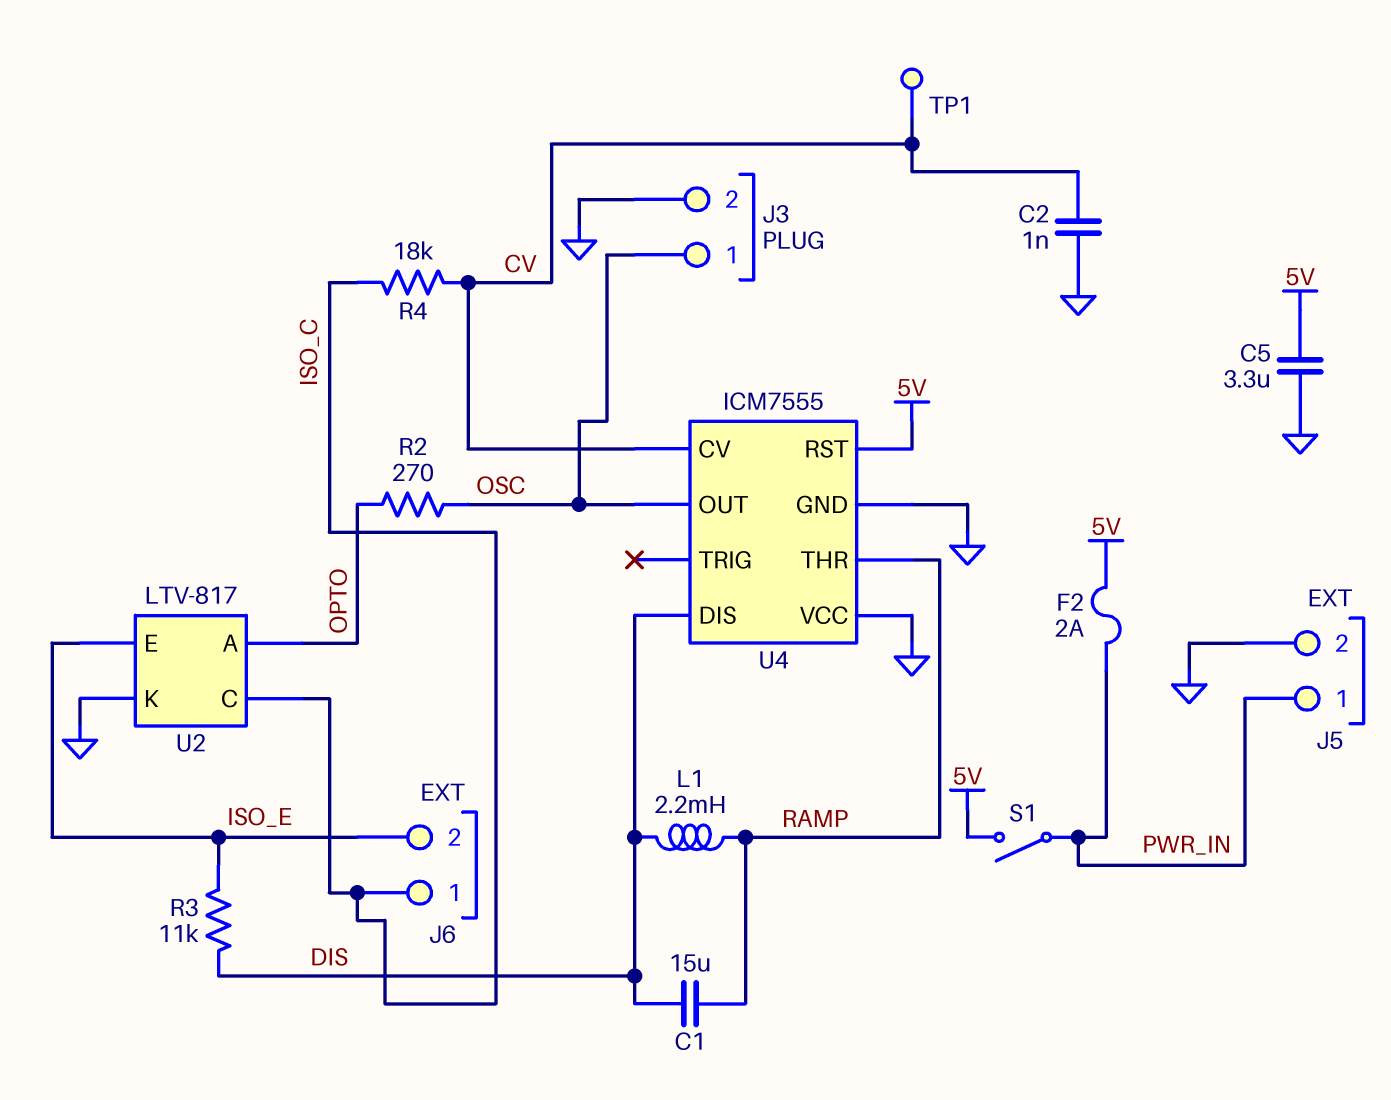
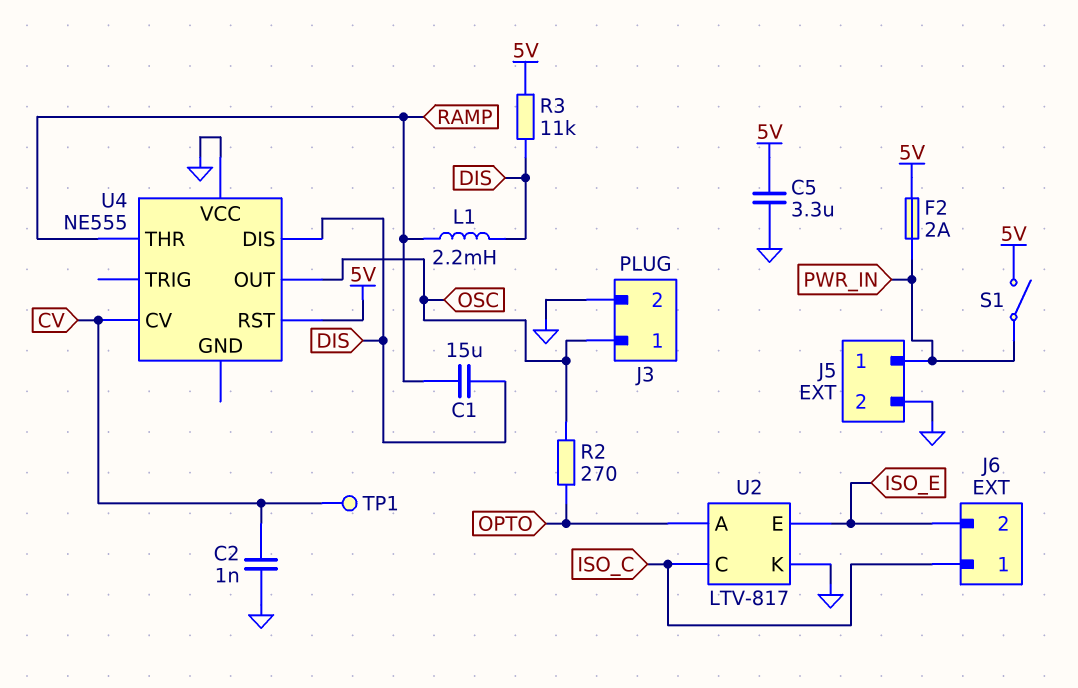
R3: 11k (DIS, ISO_E) -> 11k (5V, DIS)
R4: 18k (CV, ISO_C) -> none
U4: ICM7555 -> NE555
U4 pin GND: GND -> none

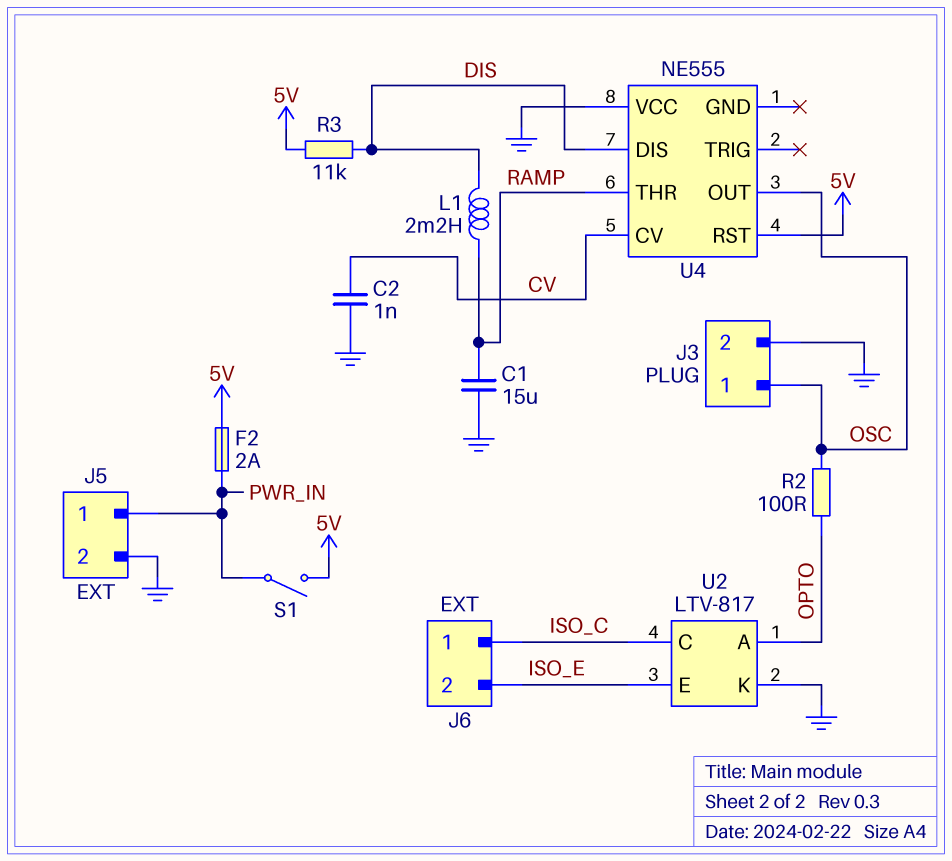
C1: 15uF (DIS, RAMP) -> 15uF (GND, RAMP)
C5: 3.3uF (5V, GND) -> none
R2: 270 (OPTO, OSC) -> 100 (OPTO, OSC)
TP1: test point (CV) -> none

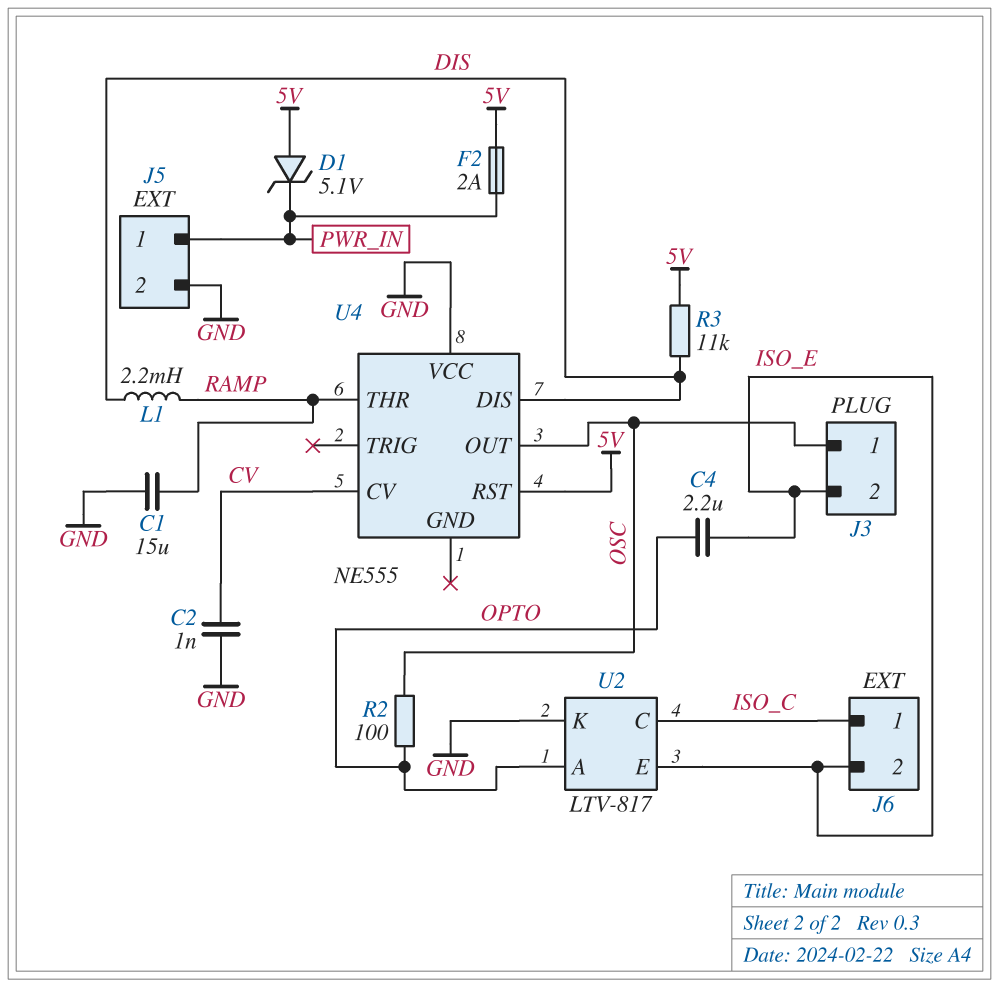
C4: none -> 2.2uF (ISO_E, OPTO)
D1: none -> zener 5.1V (A 5V, K PWR_IN)
J3 pin 2: GND -> ISO_E
S1: switch (5V, PWR_IN) -> none

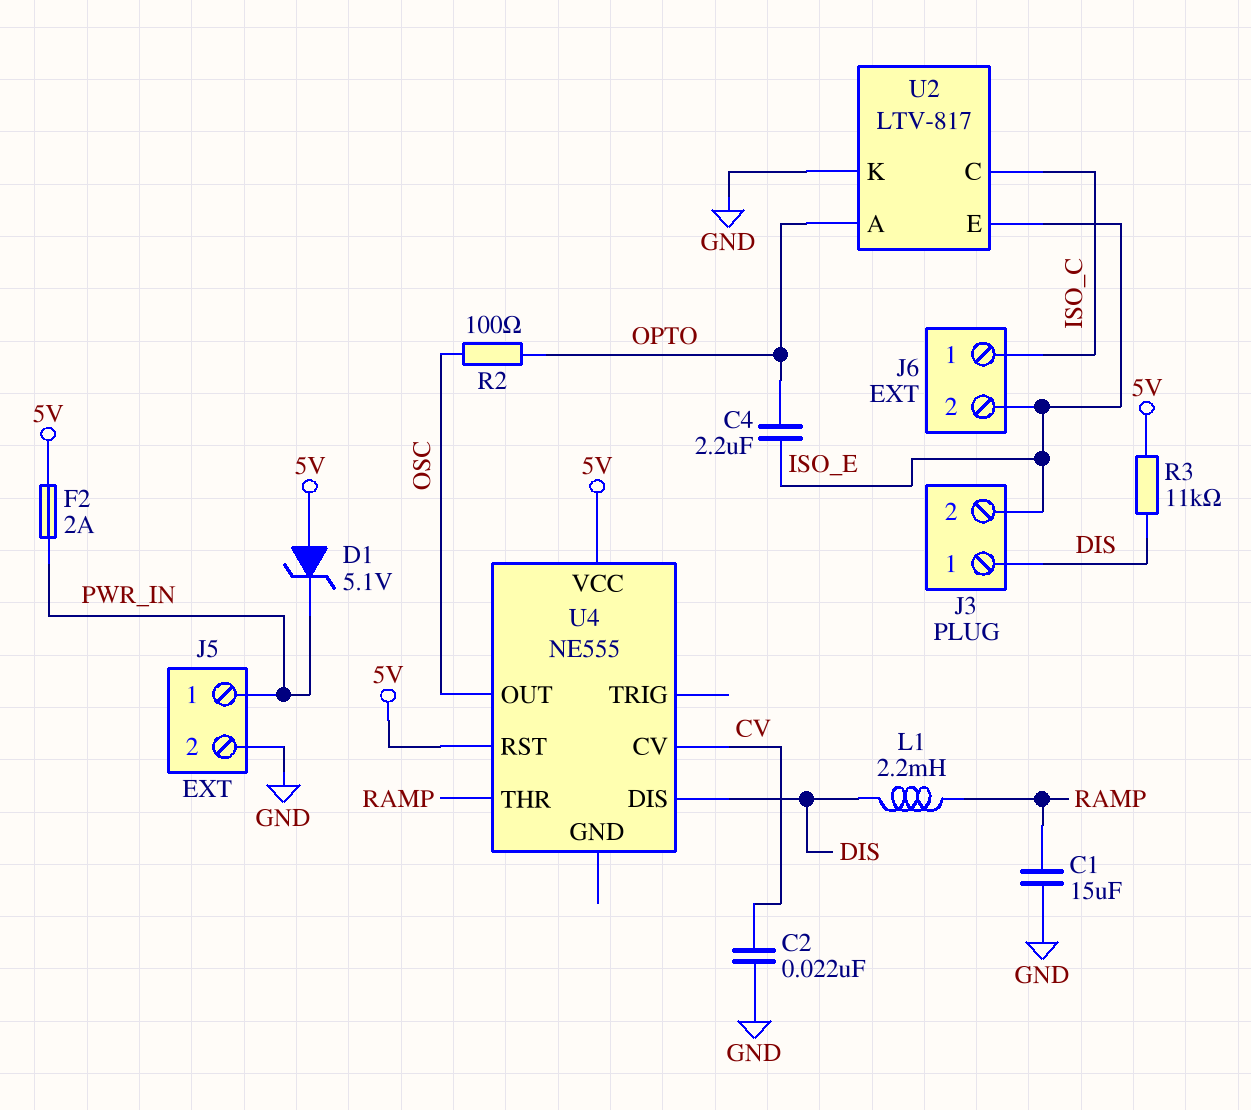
C2: 1nF (CV, GND) -> 22nF (CV, GND)
J3 pin 1: OSC -> DIS
U4 pin VCC: GND -> 5V

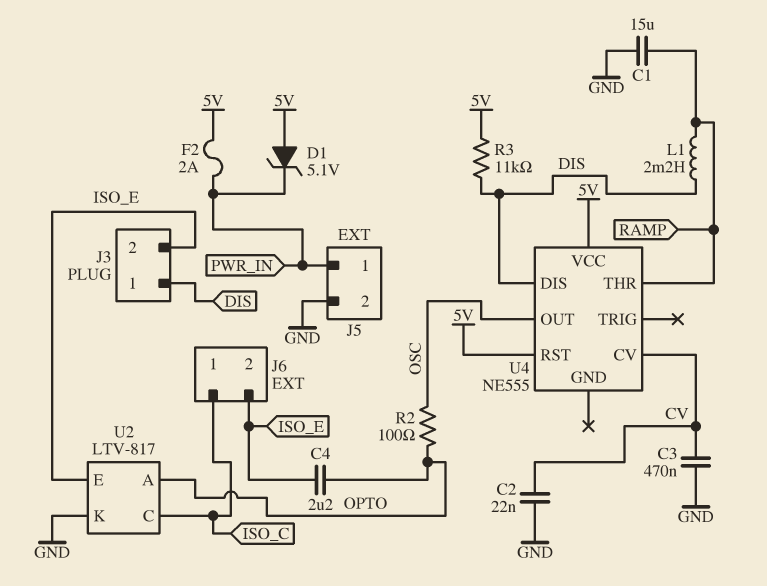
C3: none -> 470nF (CV, GND)

